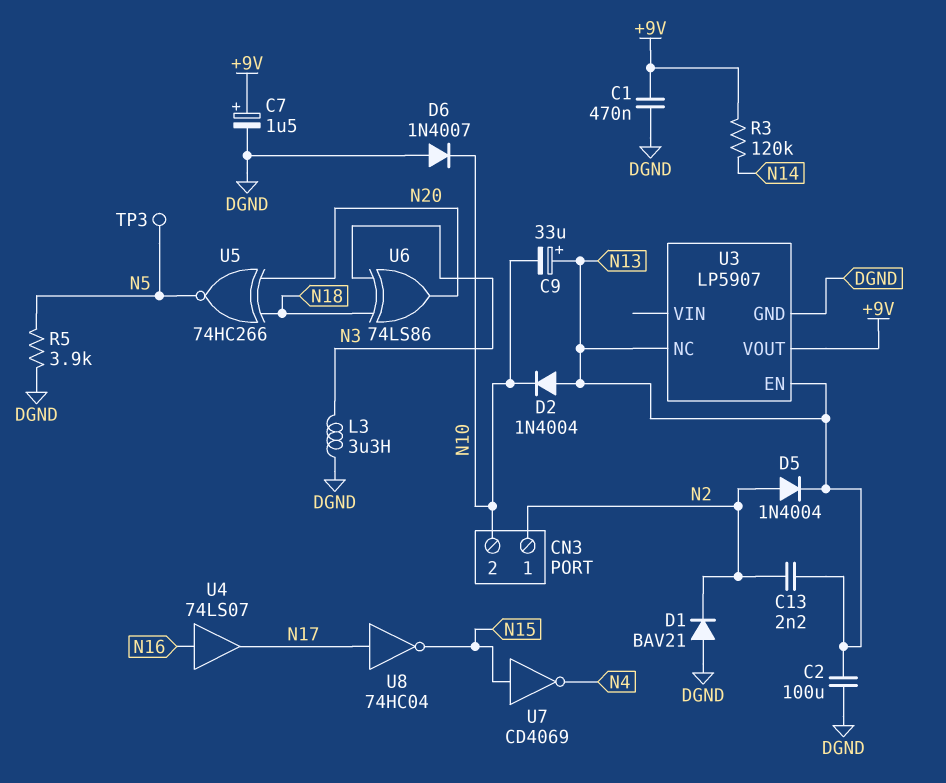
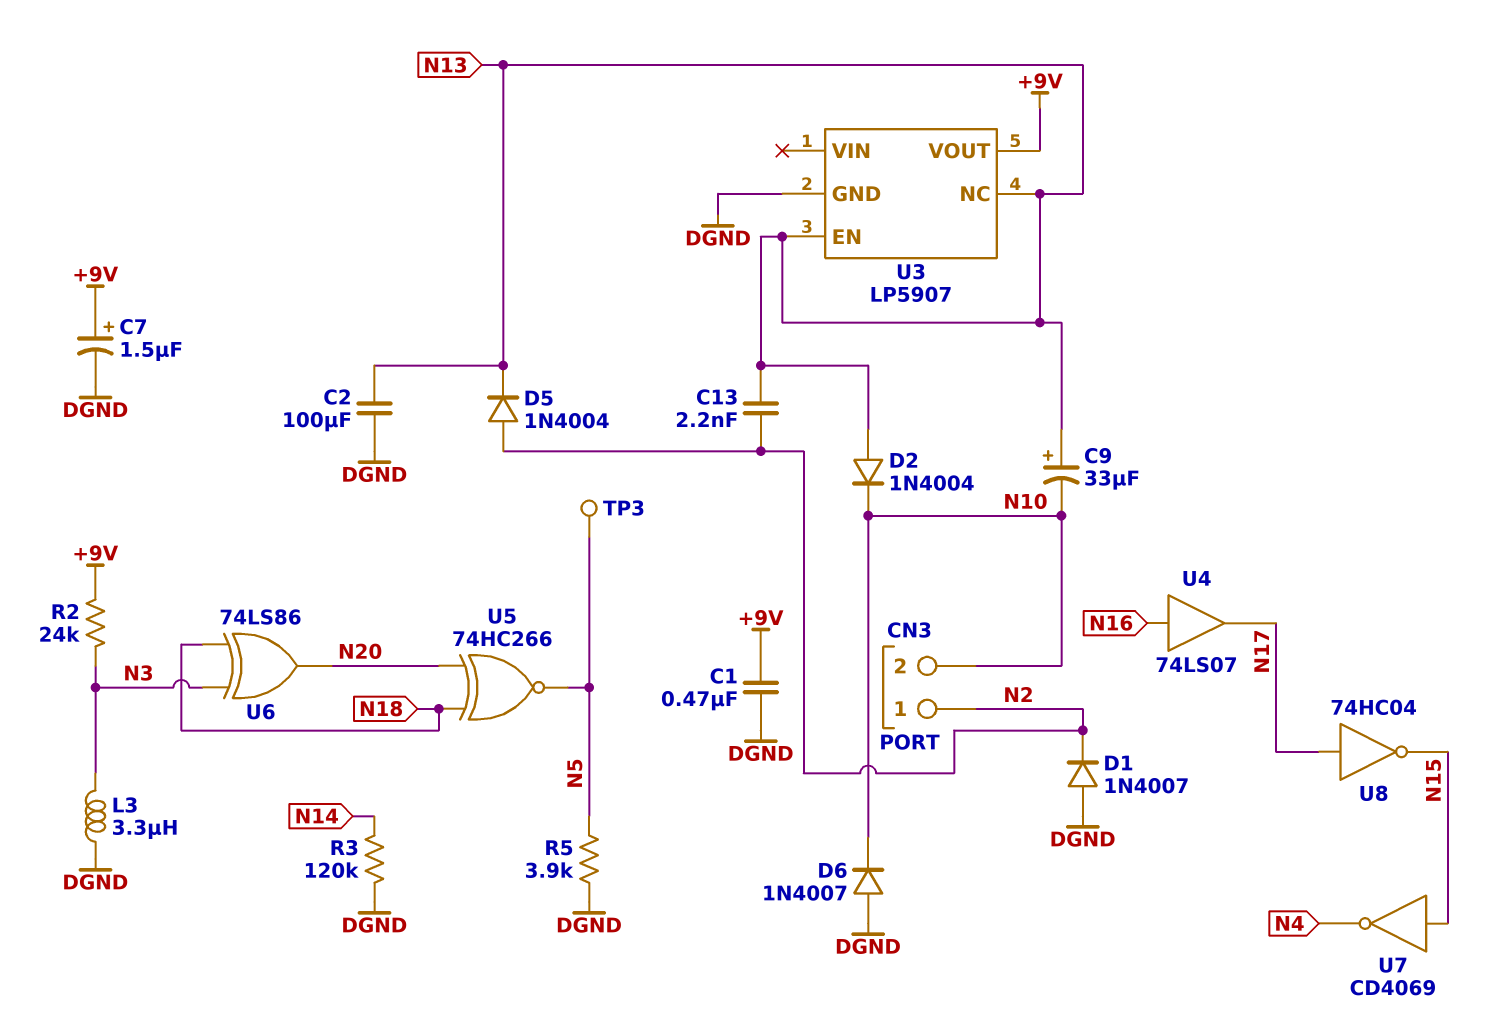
D1: diode BAV21 (A DGND, K N2) -> diode 1N4007 (A DGND, K N2)
R2: none -> 24k (+9V, N3)
R3: 120k (+9V, N14) -> 120k (DGND, N14)

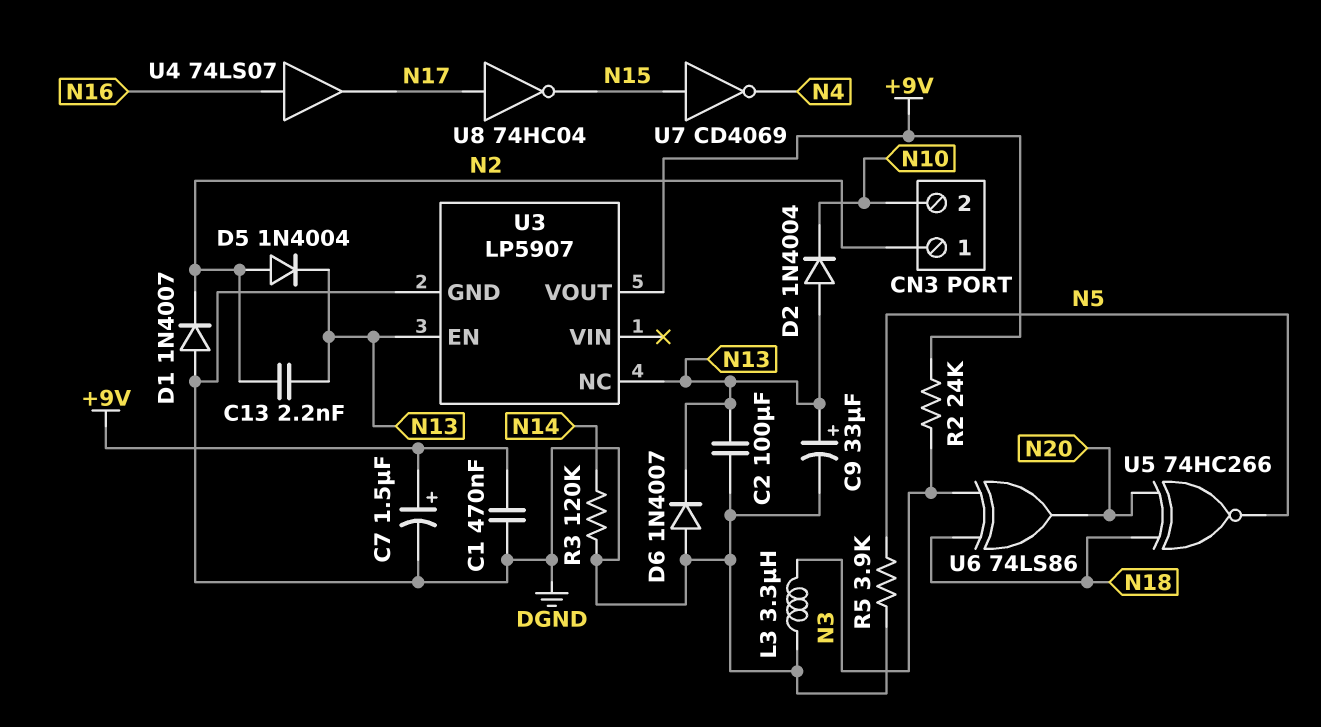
C9: 33uF (plus N13, minus N10) -> 33uF (plus N13, minus DGND)
D6: diode 1N4007 (A DGND, K N10) -> diode 1N4007 (A DGND, K N13)
TP3: test point (N5) -> none

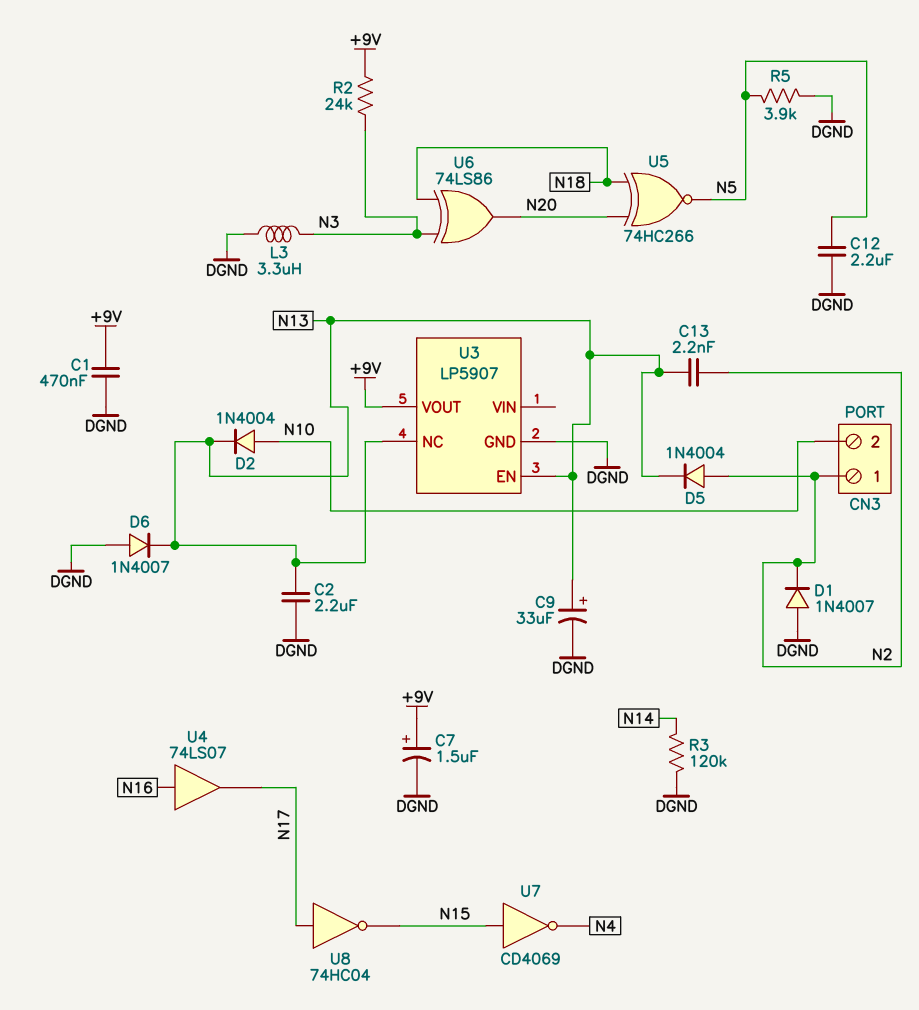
C2: 100uF (DGND, N13) -> 2.2uF (DGND, N13)
C12: none -> 2.2uF (DGND, N5)
D2: diode 1N4004 (A N13, K N10) -> diode 1N4004 (A N10, K N13)

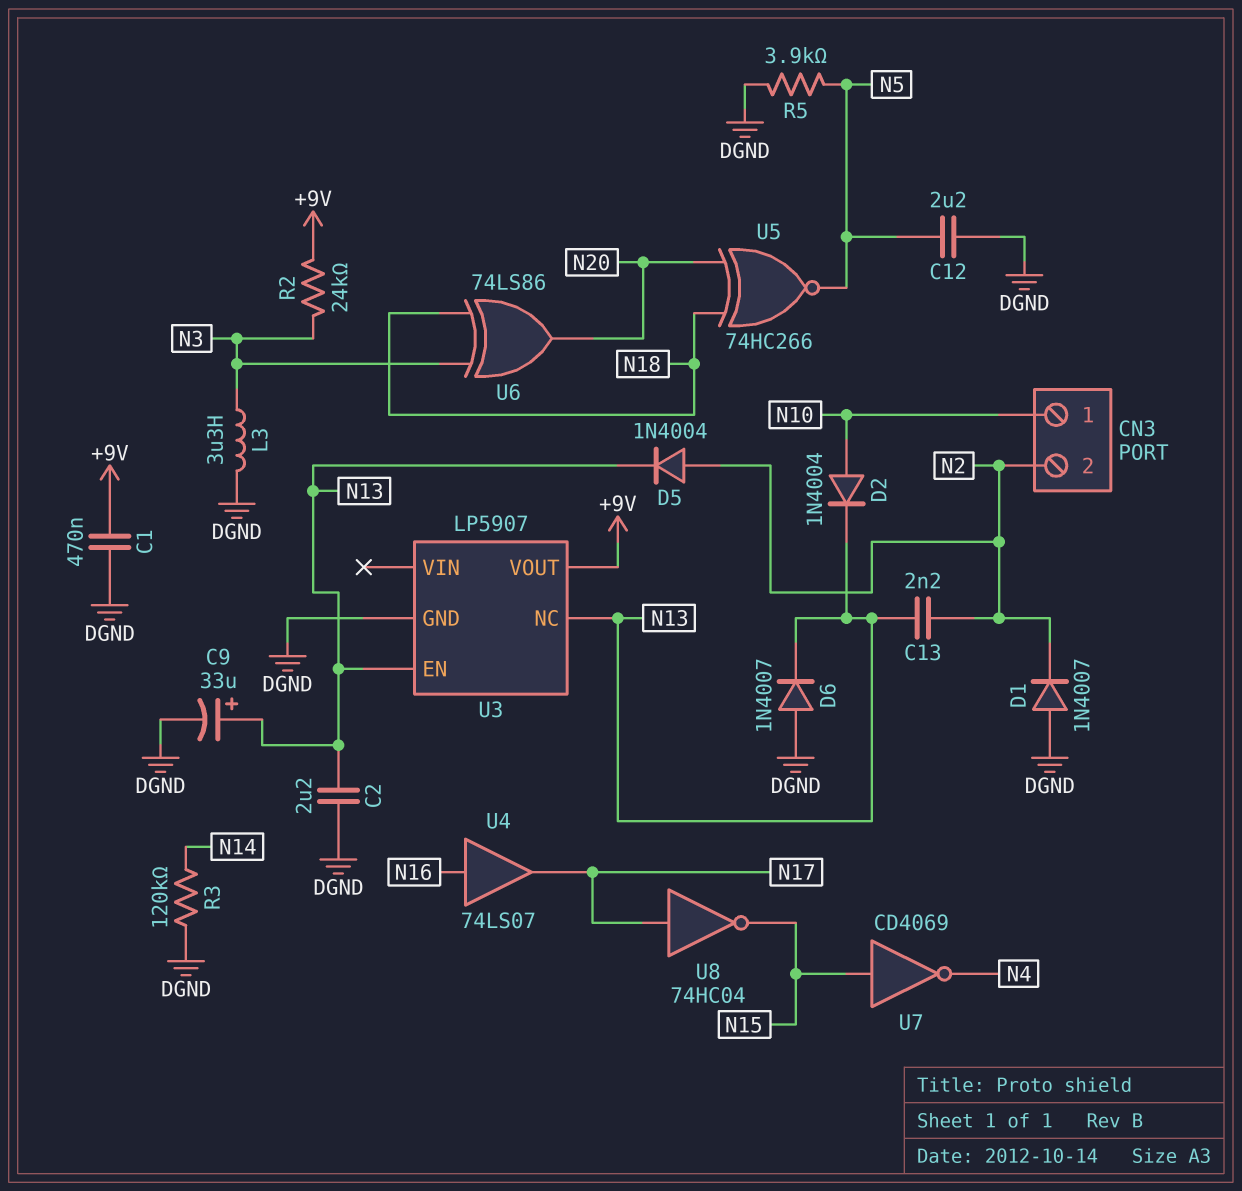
C7: 1.5uF (plus +9V, minus DGND) -> none
CN3 pin 1: N2 -> N10
CN3 pin 2: N10 -> N2

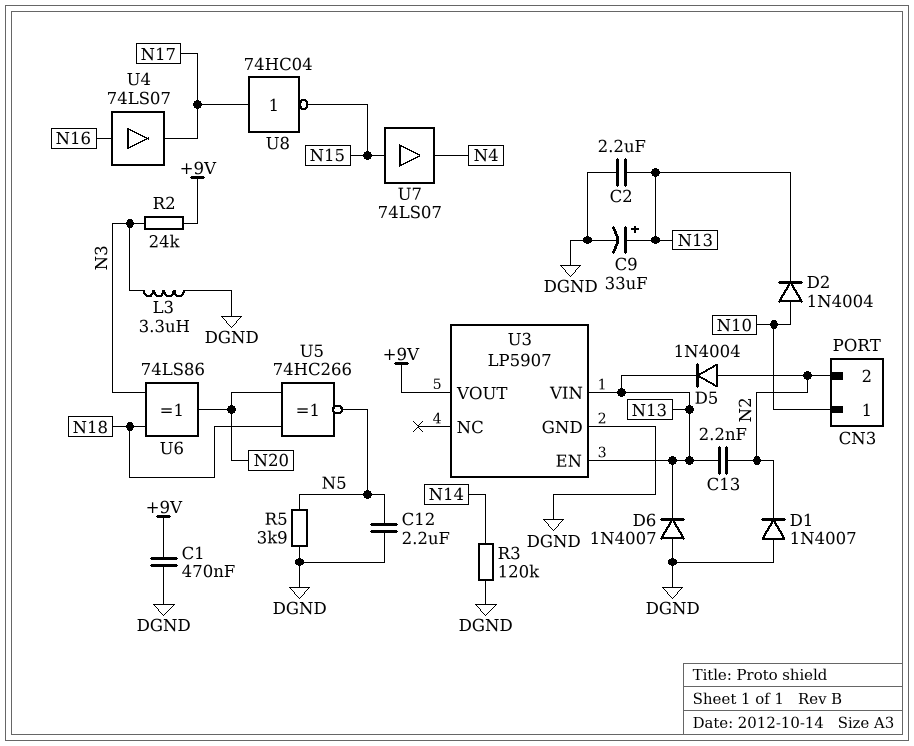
U3 pin NC: N13 -> none
U3 pin VIN: none -> N13
U7: NOT CD4069 (in N15, out N4) -> buffer 74LS07 (in N15, out N4)

